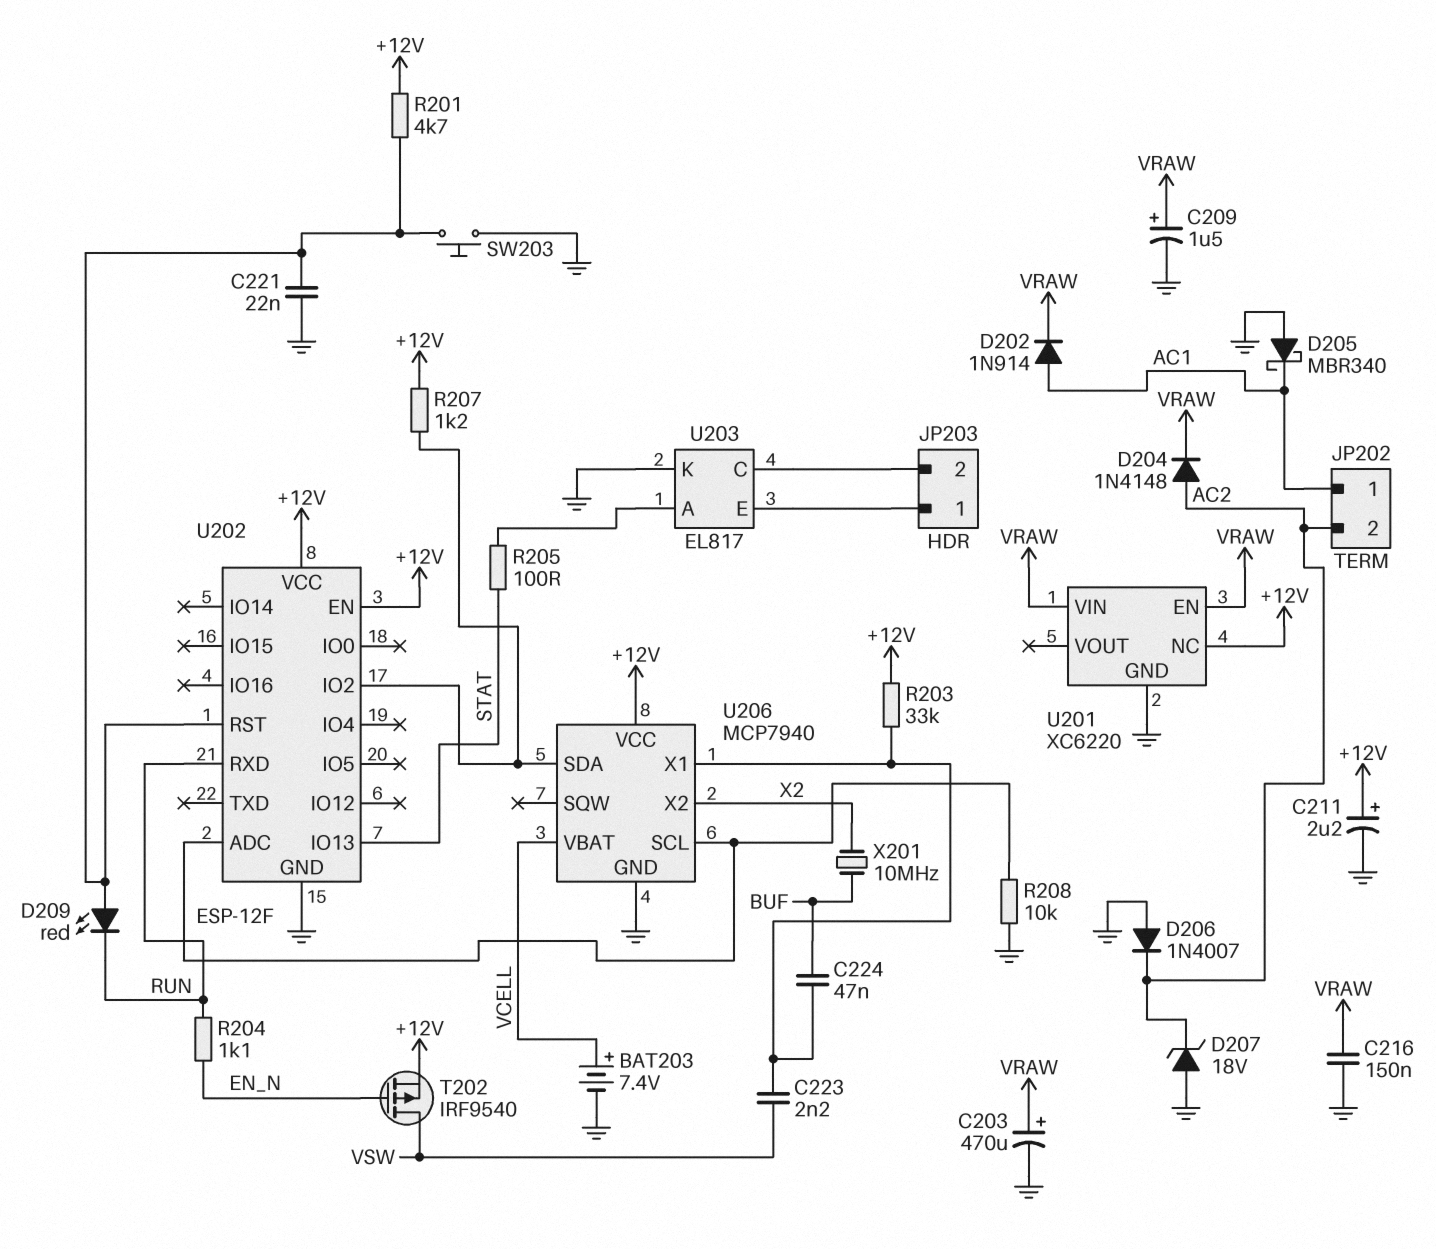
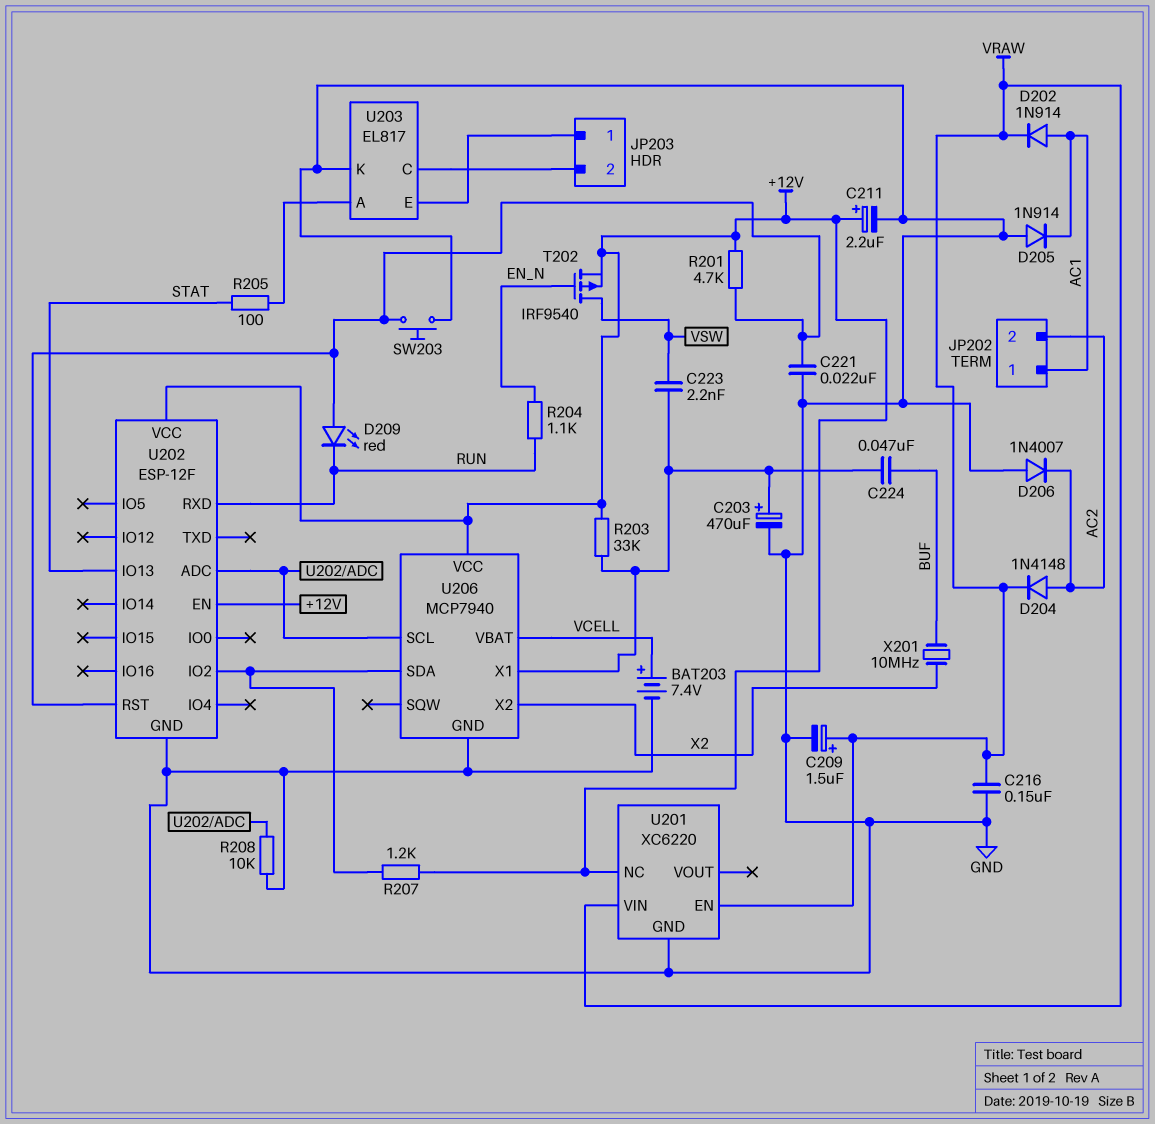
C203: 470uF (plus VRAW, minus GND) -> 470uF (plus U206/X1, minus GND)
D205: schottky MBR340 (A GND, K AC1) -> diode 1N914 (A GND, K AC1)
D207: zener 18V (A GND, K AC2) -> none

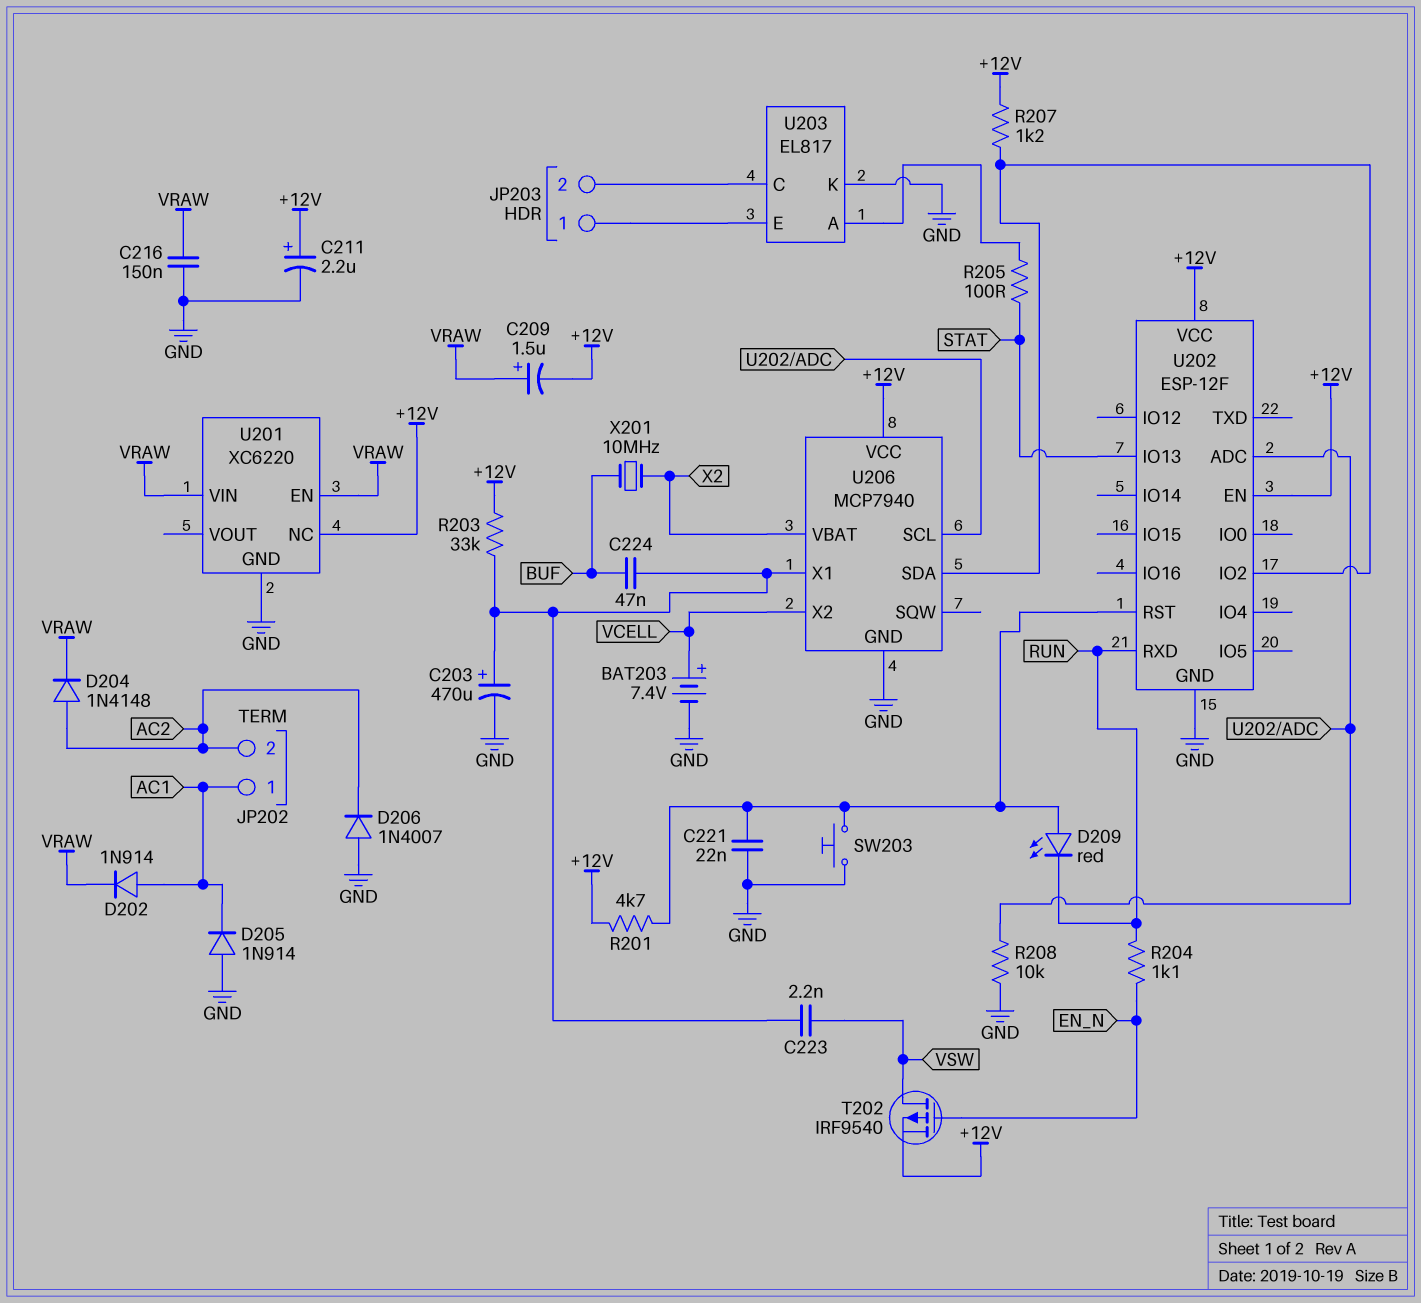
C209: 1.5uF (plus VRAW, minus GND) -> 1.5uF (plus VRAW, minus +12V)
U206 pin VBAT: VCELL -> X2
U206 pin X2: X2 -> VCELL

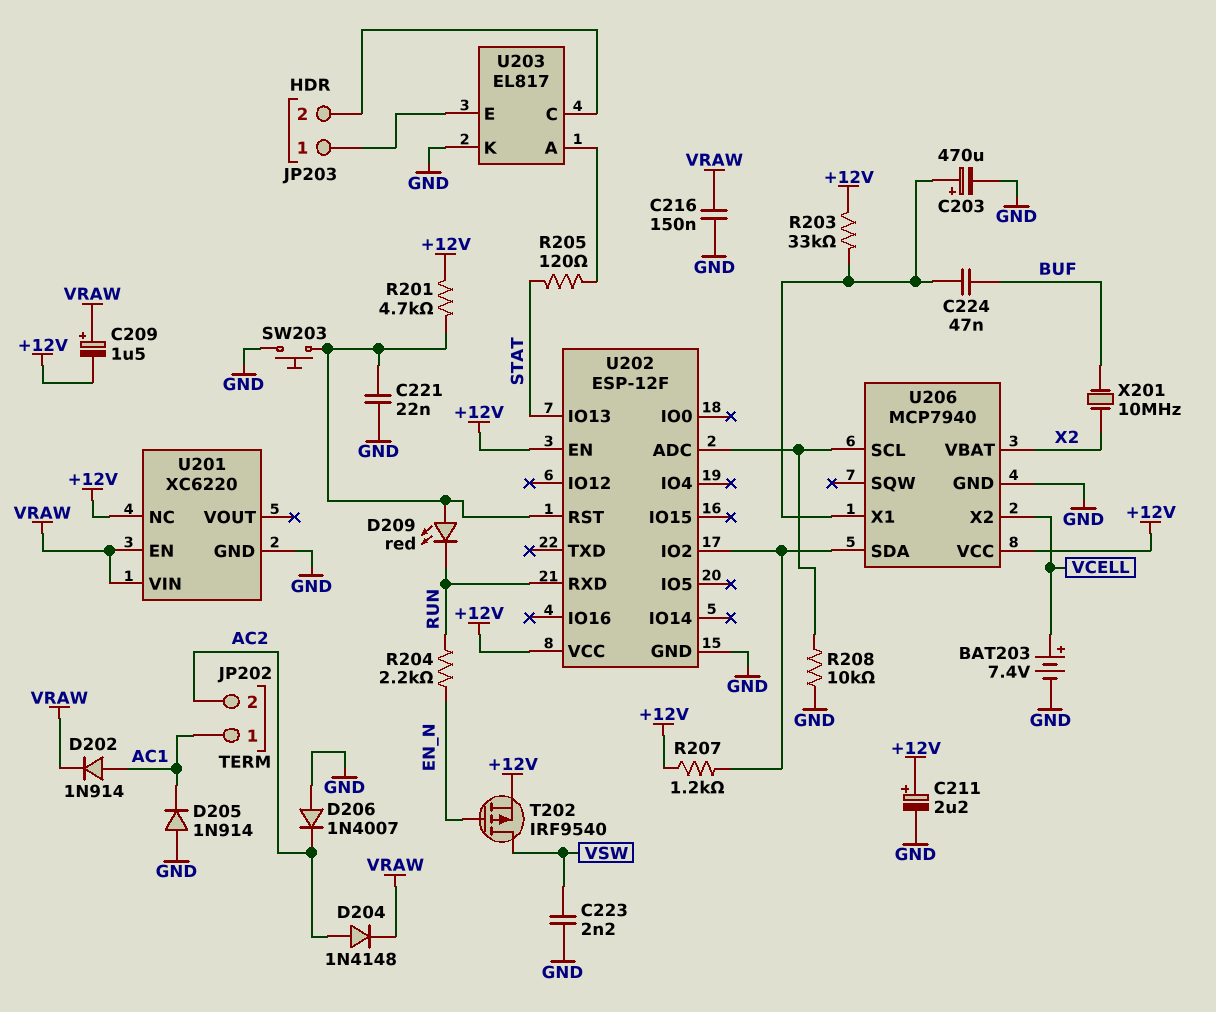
C223: 2.2nF (U206/X1, VSW) -> 2.2nF (GND, VSW)
R204: 1.1k (EN_N, RUN) -> 2.2k (EN_N, RUN)
R205: 100 (STAT, U203/A) -> 120 (STAT, U203/A)

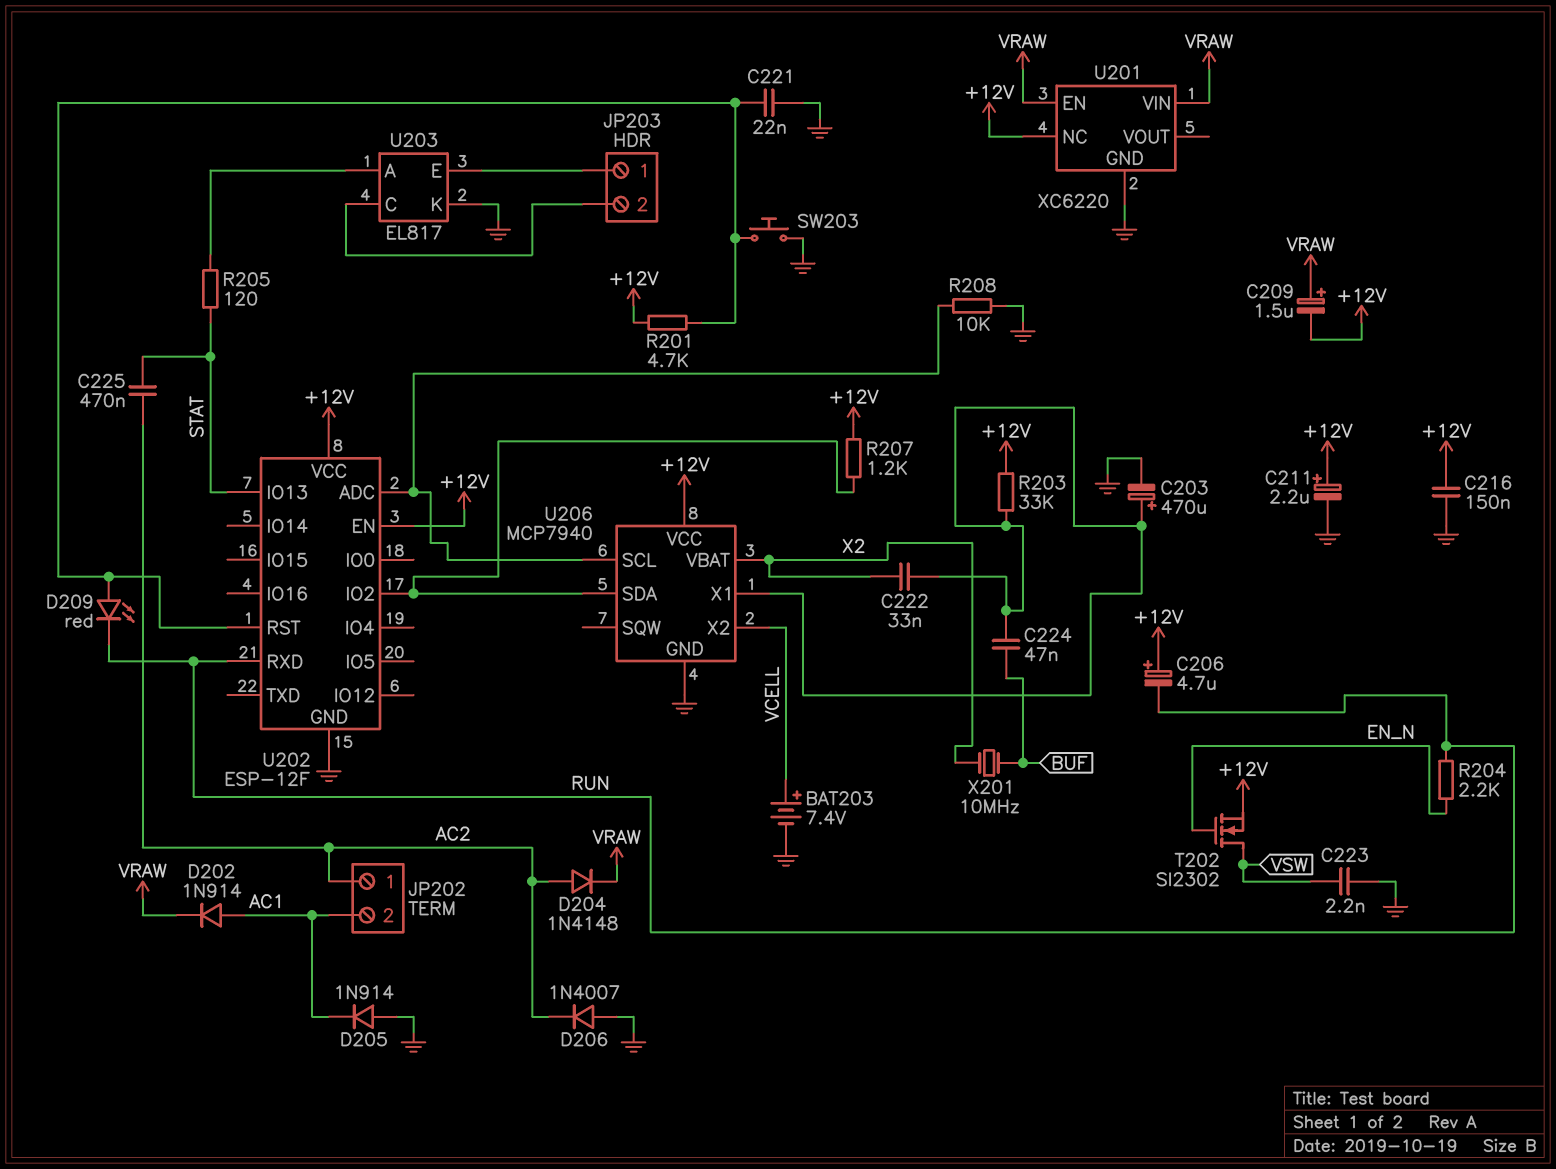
C206: none -> 4.7uF (plus +12V, minus RUN)
C216: 150nF (GND, VRAW) -> 150nF (+12V, GND)
C222: none -> 33nF (U206/X1, X2)
C225: none -> 470nF (AC2, STAT)
JP202 pin 1: AC1 -> AC2
JP202 pin 2: AC2 -> AC1
T202: PMOS IRF9540 (G EN_N, D VSW, S +12V) -> NMOS SI2302 (G EN_N, D VSW, S +12V)

